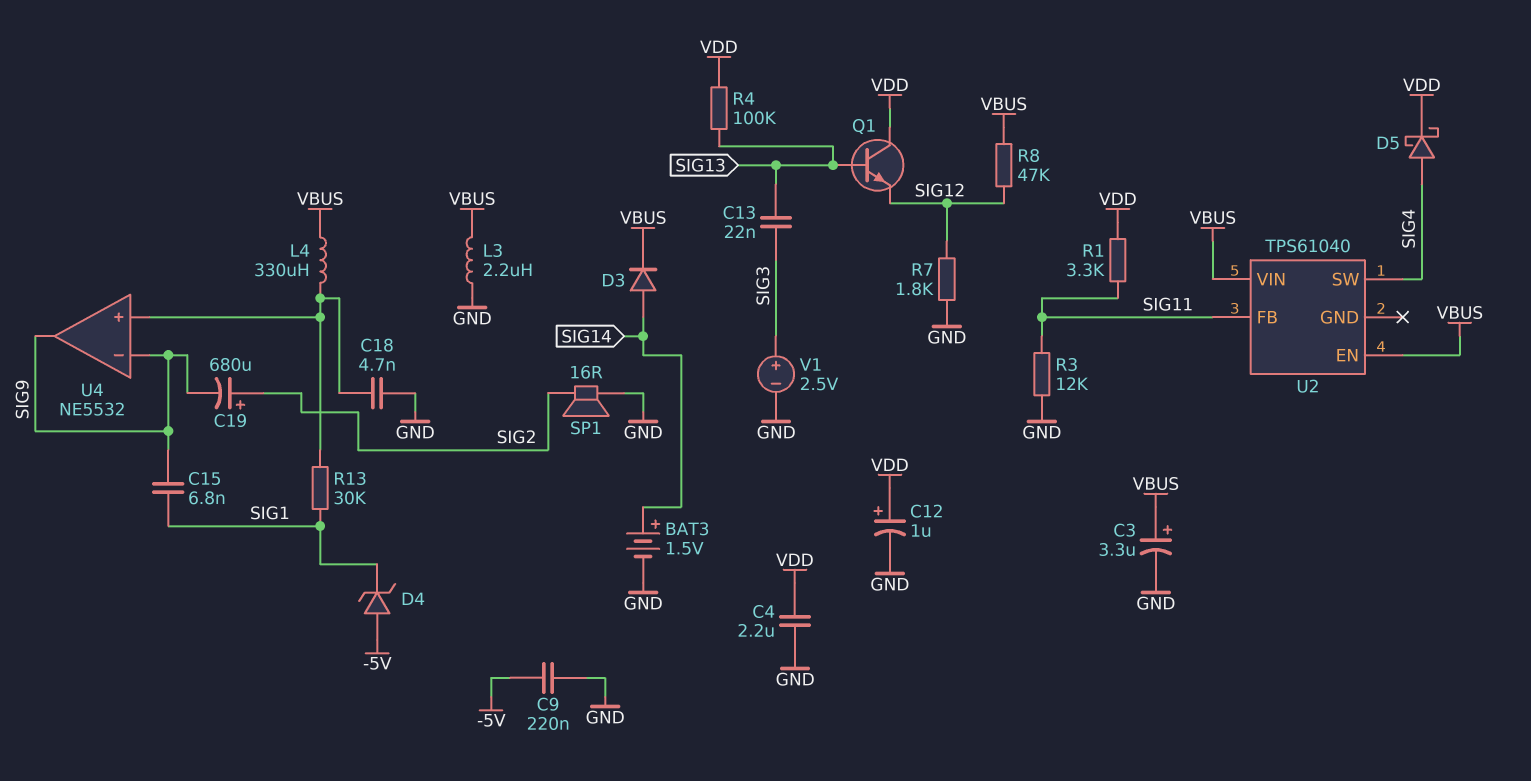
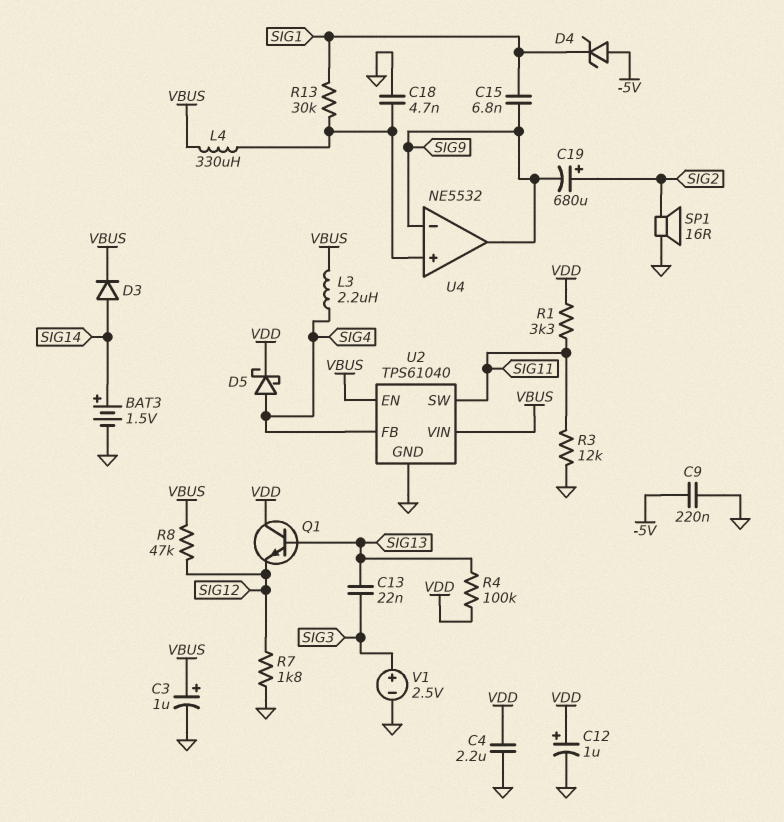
C3: 3.3uF (plus VBUS, minus GND) -> 1uF (plus VBUS, minus GND)
L3: 2.2uH (GND, VBUS) -> 2.2uH (SIG4, VBUS)
U2 pin FB: SIG11 -> SIG4
U2 pin GND: none -> GND
U2 pin SW: SIG4 -> SIG11

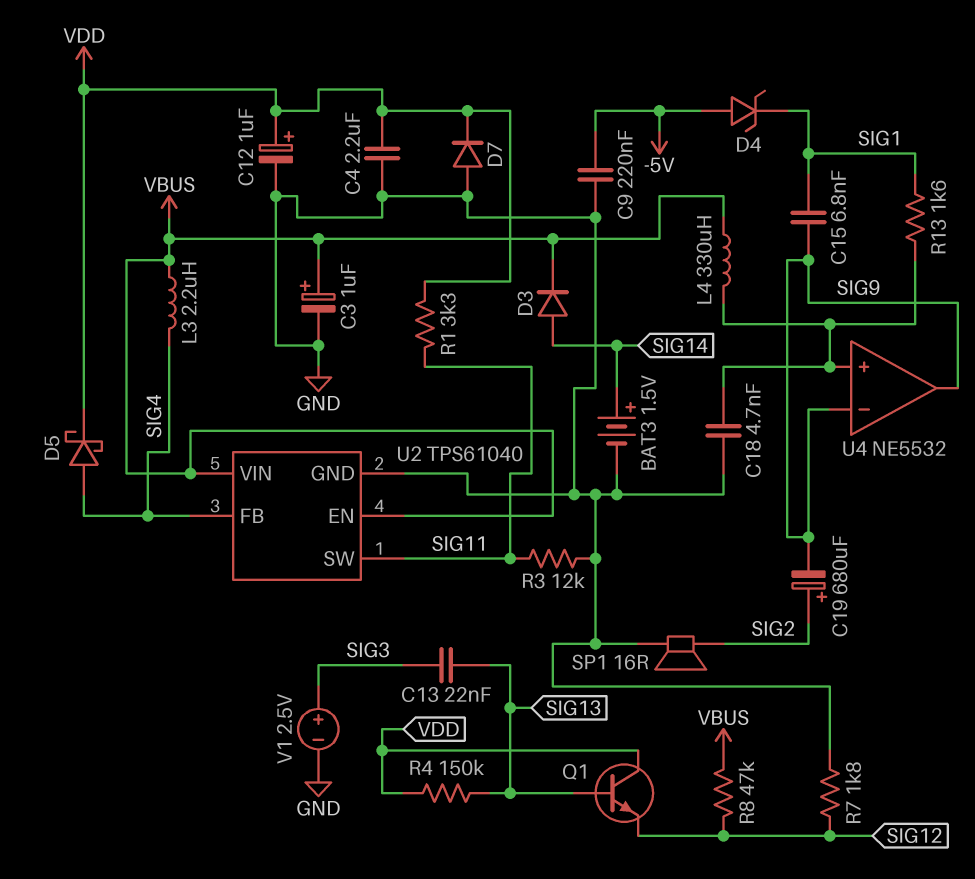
D7: none -> diode (A GND, K VDD)
R4: 100k (SIG13, VDD) -> 150k (SIG13, VDD)
R13: 30k (SIG1, U4/in+) -> 1.6k (SIG1, U4/in+)

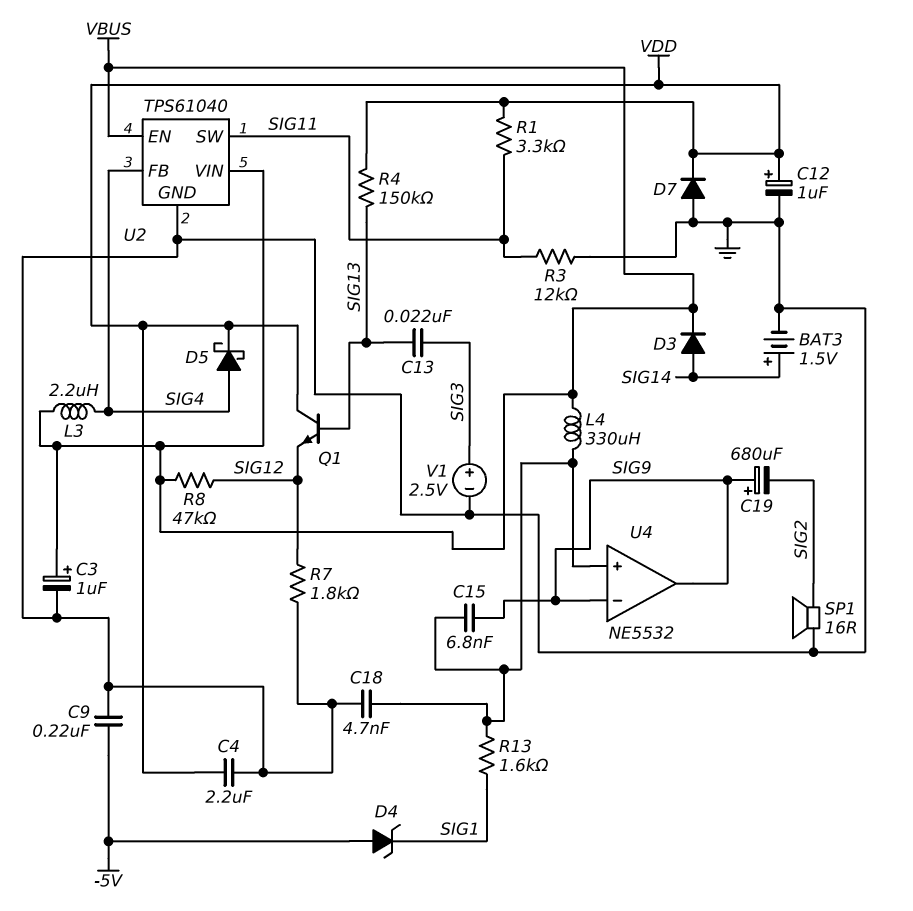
C15: 6.8nF (SIG1, SIG9) -> 6.8nF (SIG9, U4/in+)
C19: 680uF (plus SIG2, minus SIG9) -> 680uF (plus SIG9, minus SIG2)

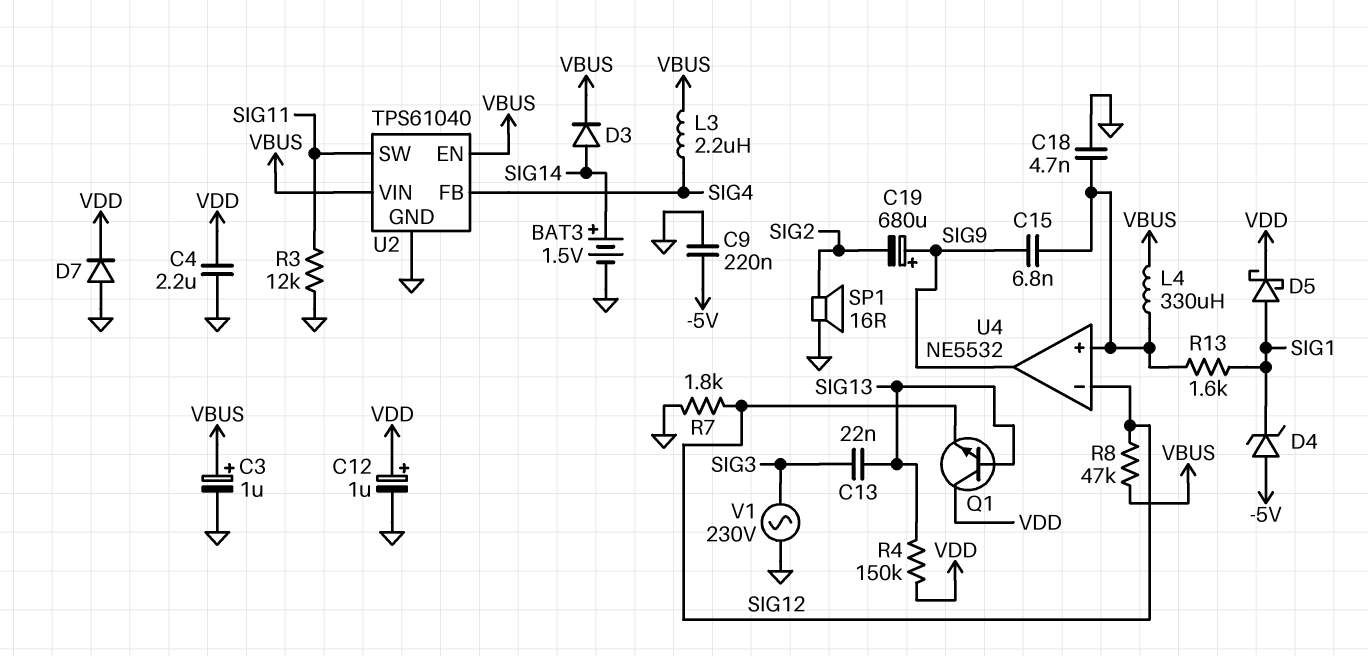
D5: schottky (A SIG4, K VDD) -> schottky (A SIG1, K VDD)
R1: 3.3k (SIG11, VDD) -> none
U4 pin in-: SIG9 -> SIG12
V1: 2.5V (plus SIG3, minus GND) -> AC 230V (GND, SIG3)

